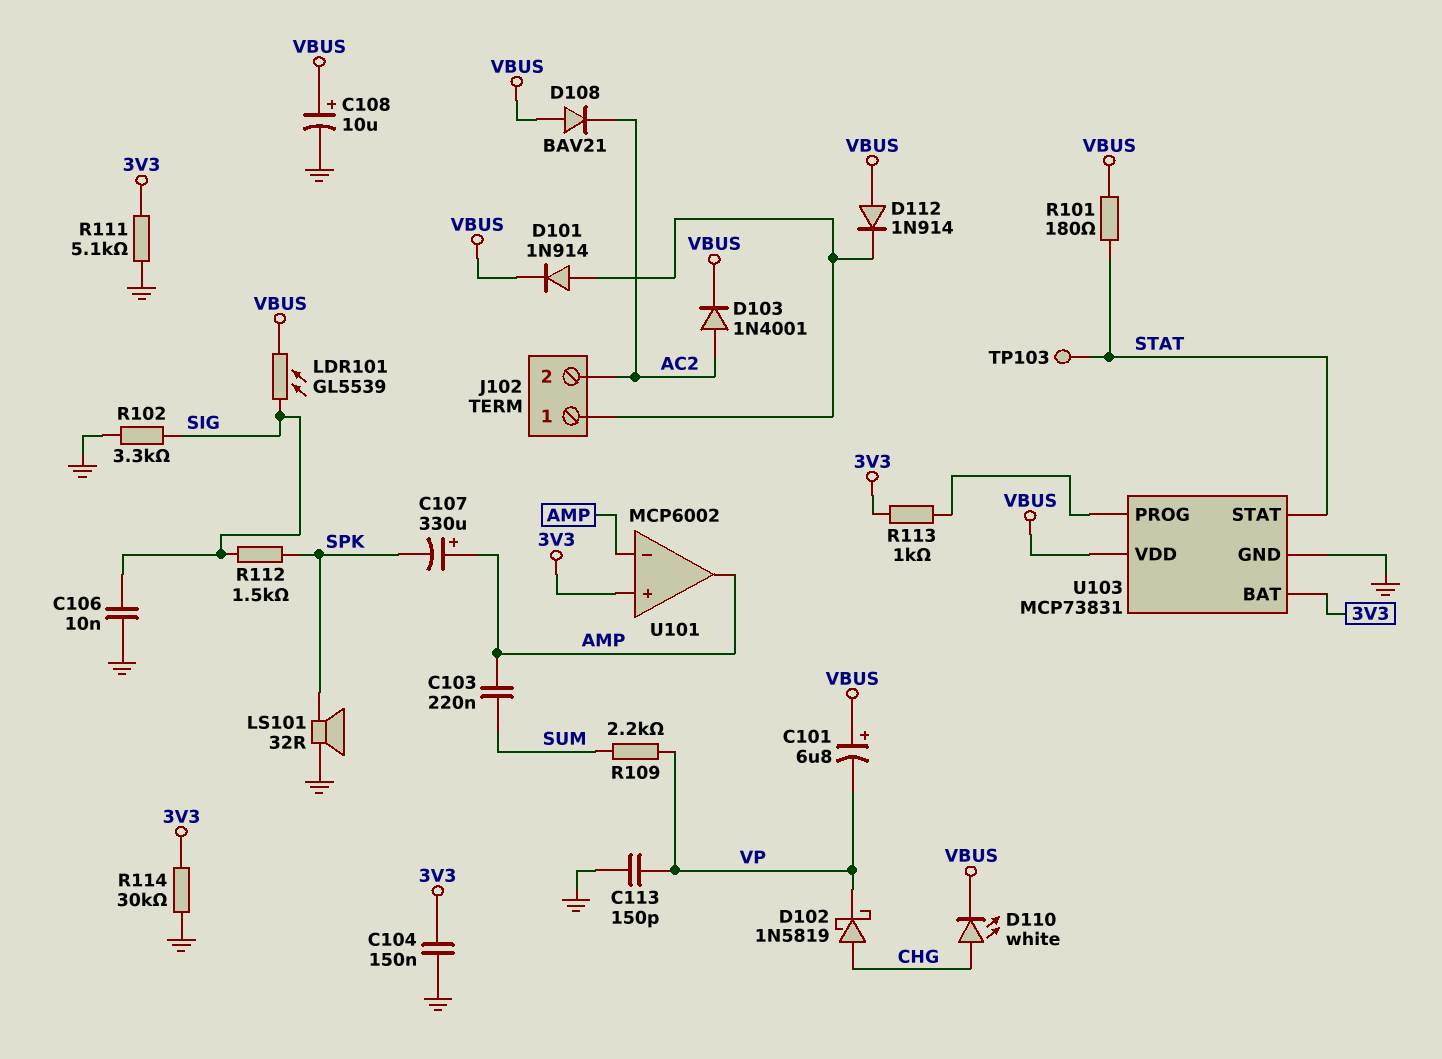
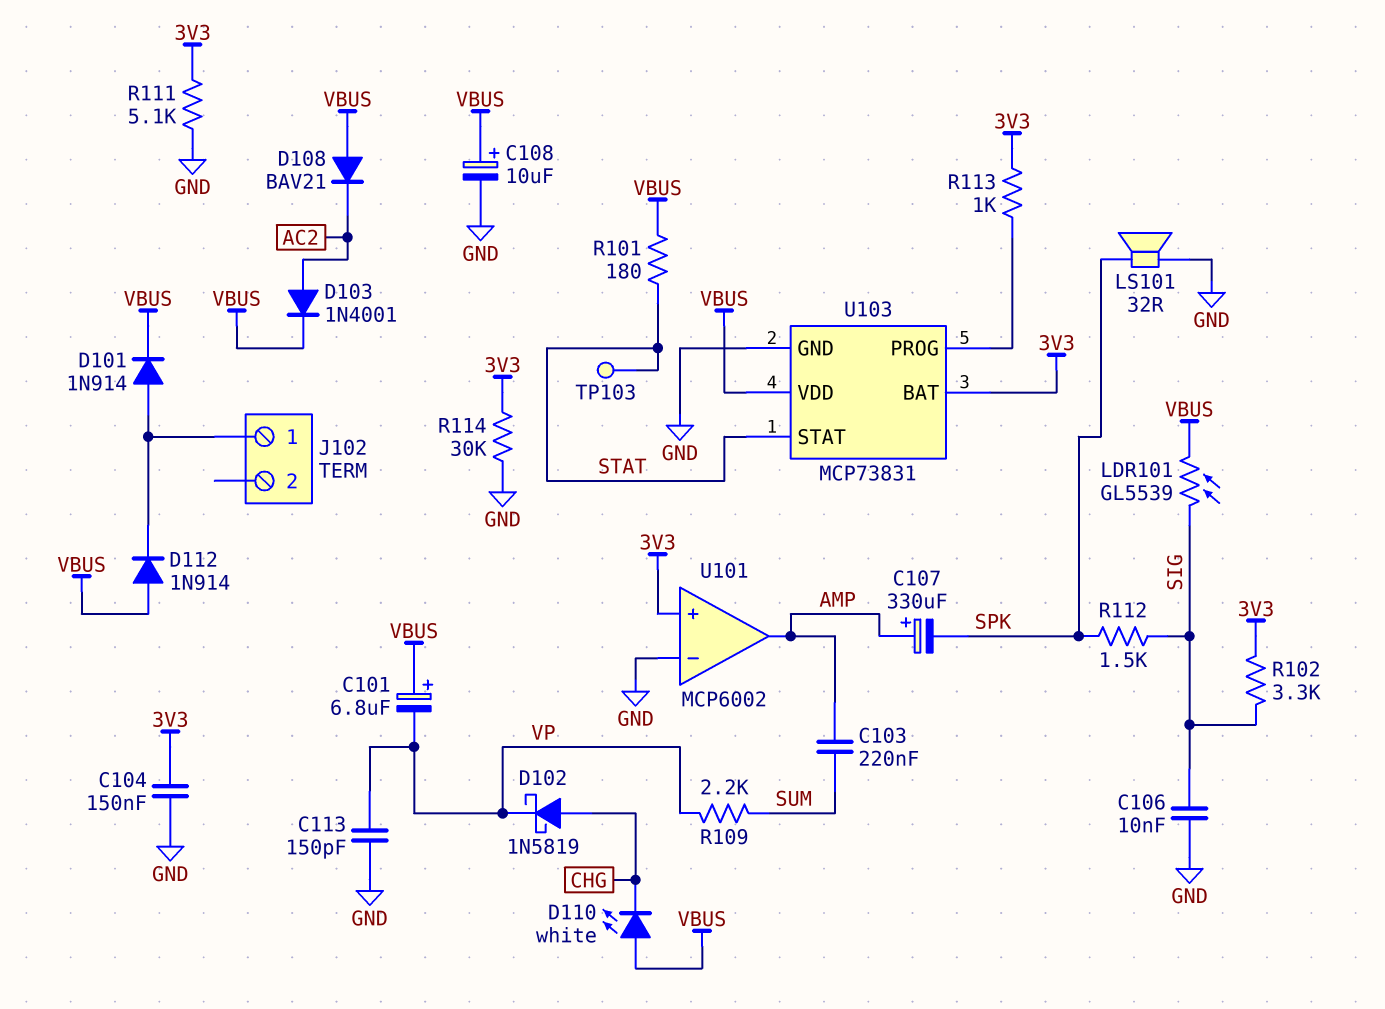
D110: LED white (A CHG, K VBUS) -> LED white (A VBUS, K CHG)
J102 pin 2: AC2 -> none
R102: 3.3k (GND, SIG) -> 3.3k (3V3, SIG)
U101 pin in-: AMP -> GND

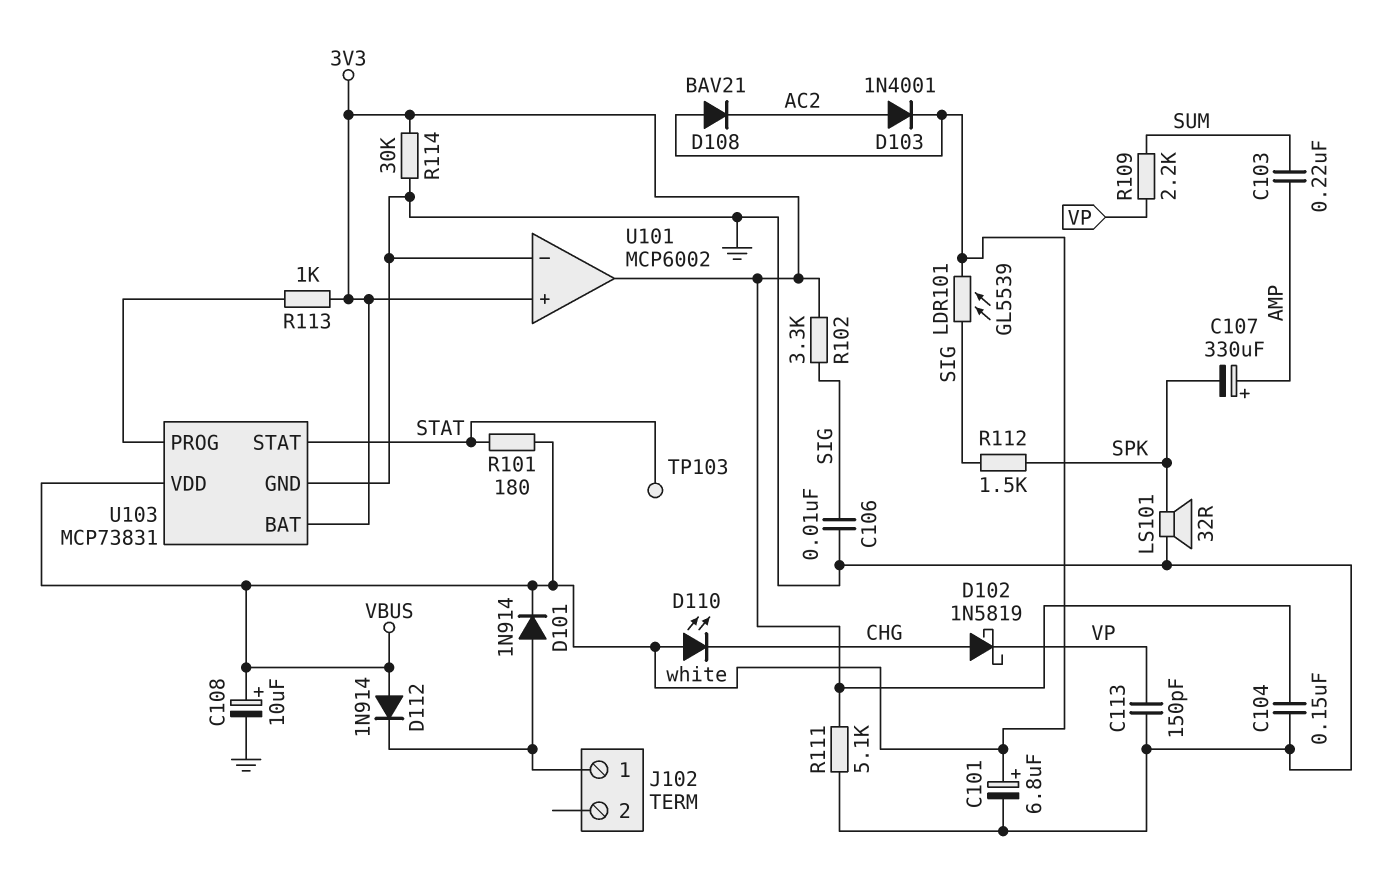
C101: 6.8uF (plus VBUS, minus VP) -> 6.8uF (plus VBUS, minus GND)
U101 pin out: AMP -> 3V3

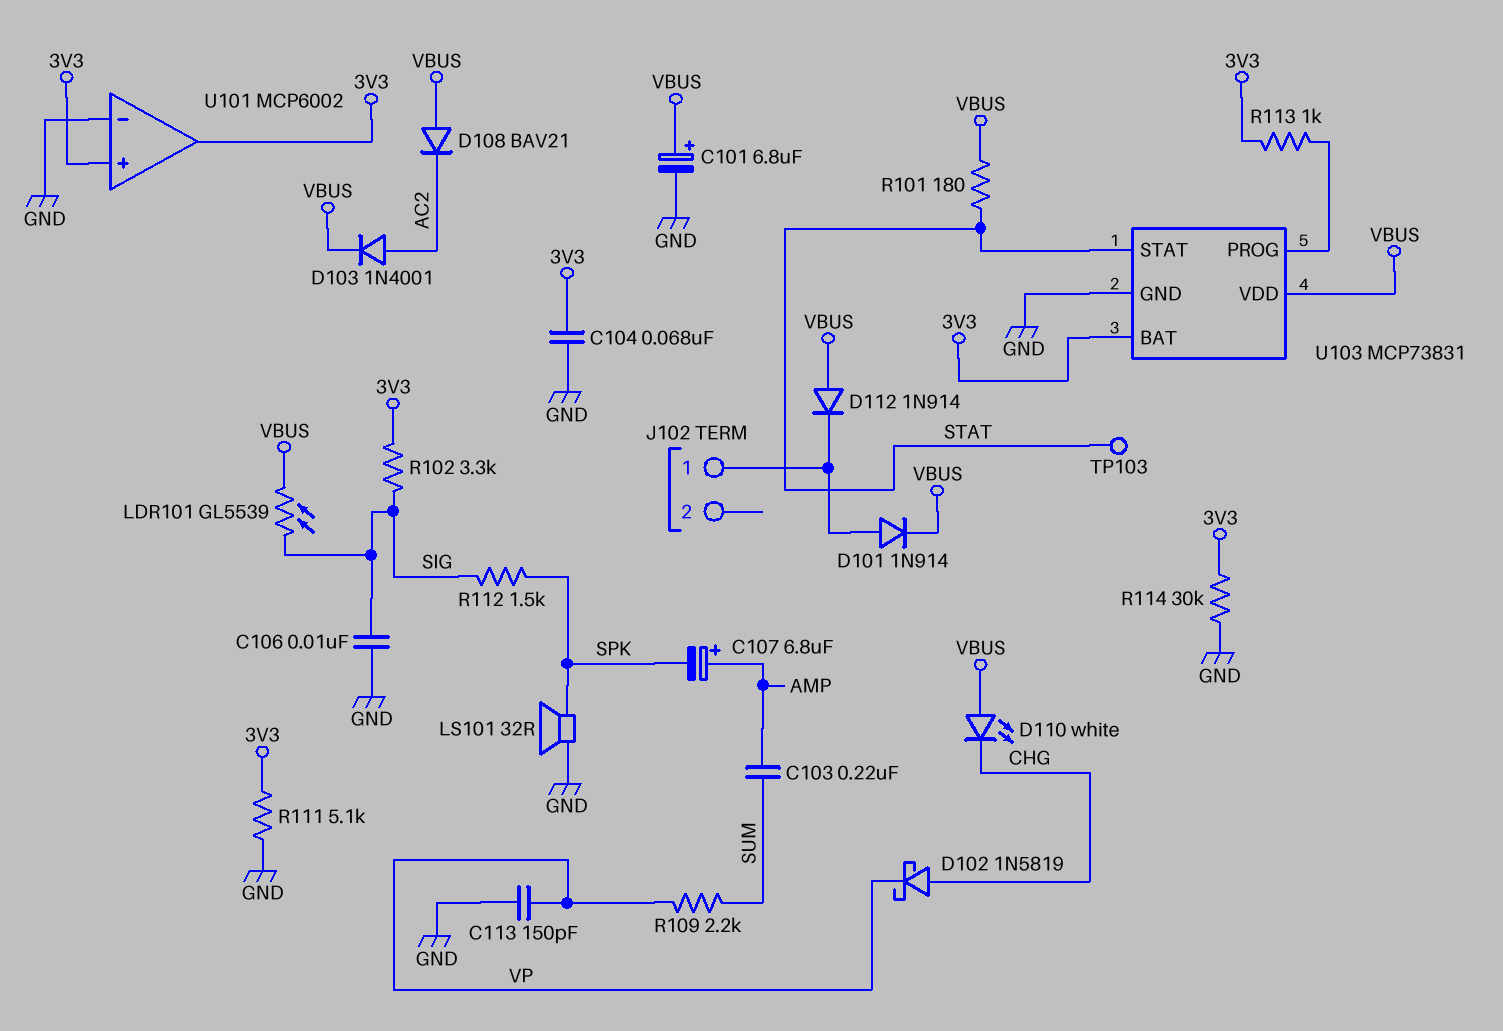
C104: 150nF (3V3, GND) -> 68nF (3V3, GND)
C107: 330uF (plus AMP, minus SPK) -> 6.8uF (plus AMP, minus SPK)
C108: 10uF (plus VBUS, minus GND) -> none

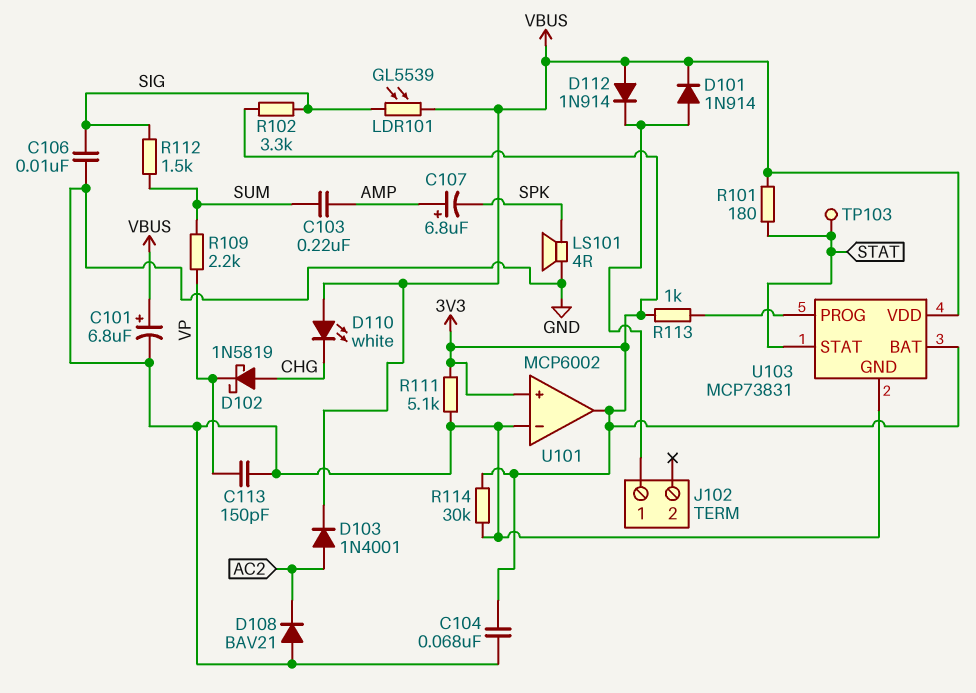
D108: diode BAV21 (A VBUS, K AC2) -> diode BAV21 (A GND, K AC2)
LS101: speaker 32R (GND, SPK) -> speaker 4R (GND, SPK)
R112: 1.5k (SIG, SPK) -> 1.5k (SIG, SUM)

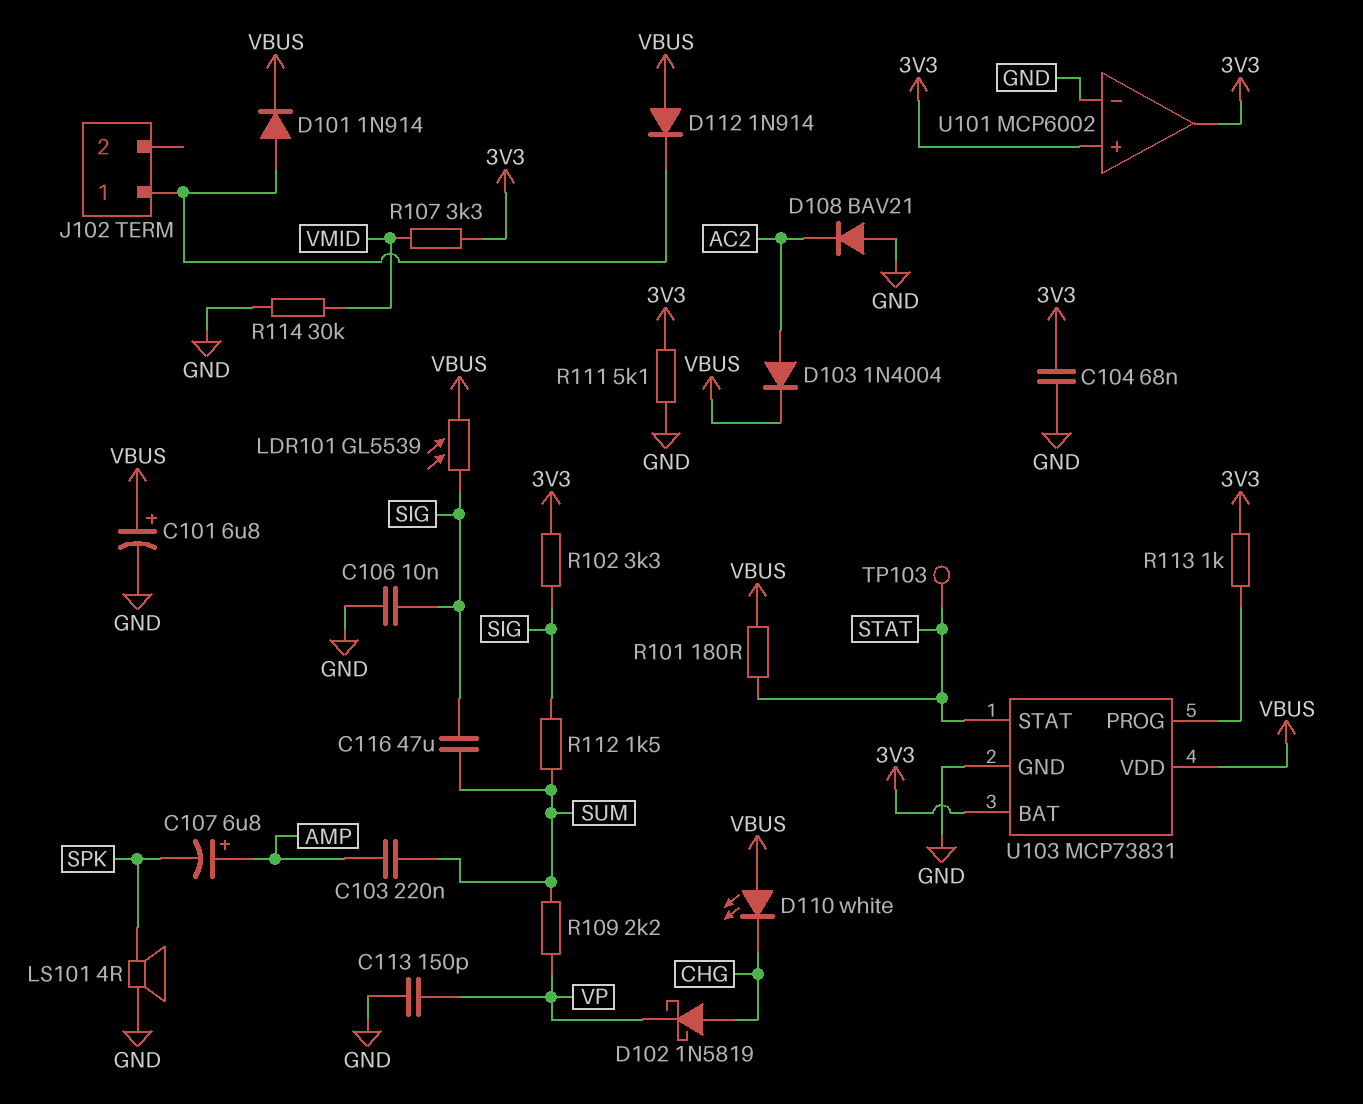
C116: none -> 47uF (SIG, SUM)
D103: diode 1N4001 (A AC2, K VBUS) -> diode 1N4004 (A AC2, K VBUS)
R107: none -> 3.3k (3V3, VMID)
R114: 30k (3V3, GND) -> 30k (GND, VMID)

